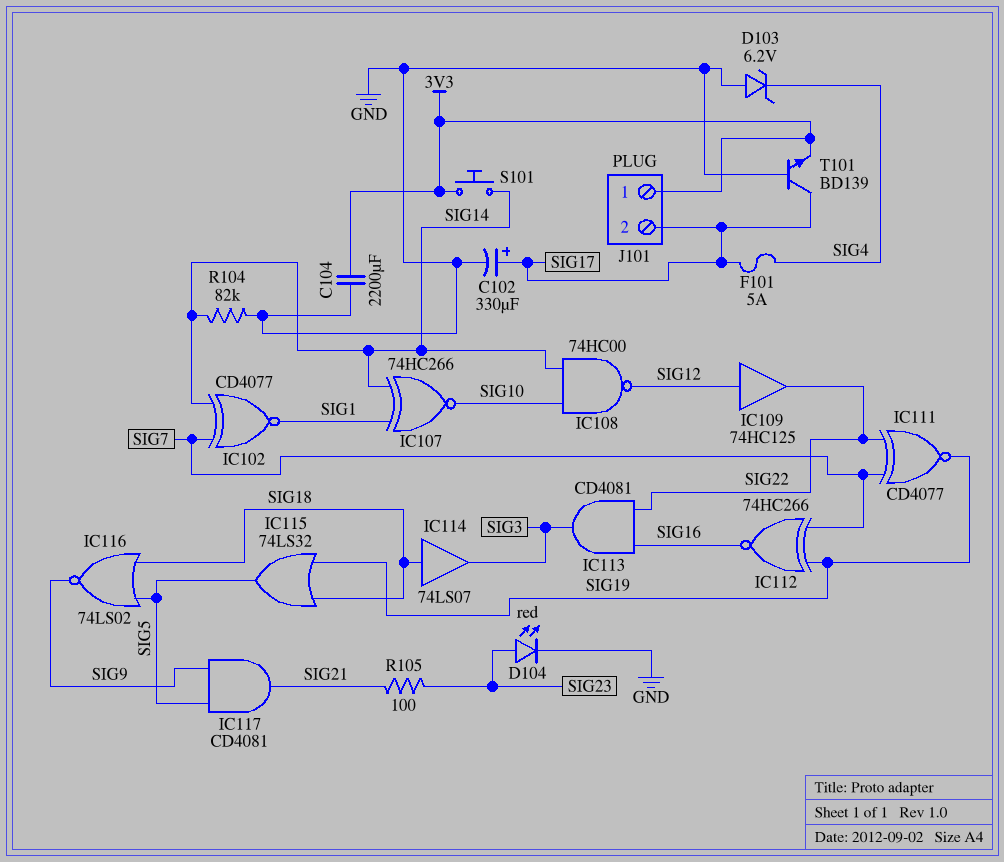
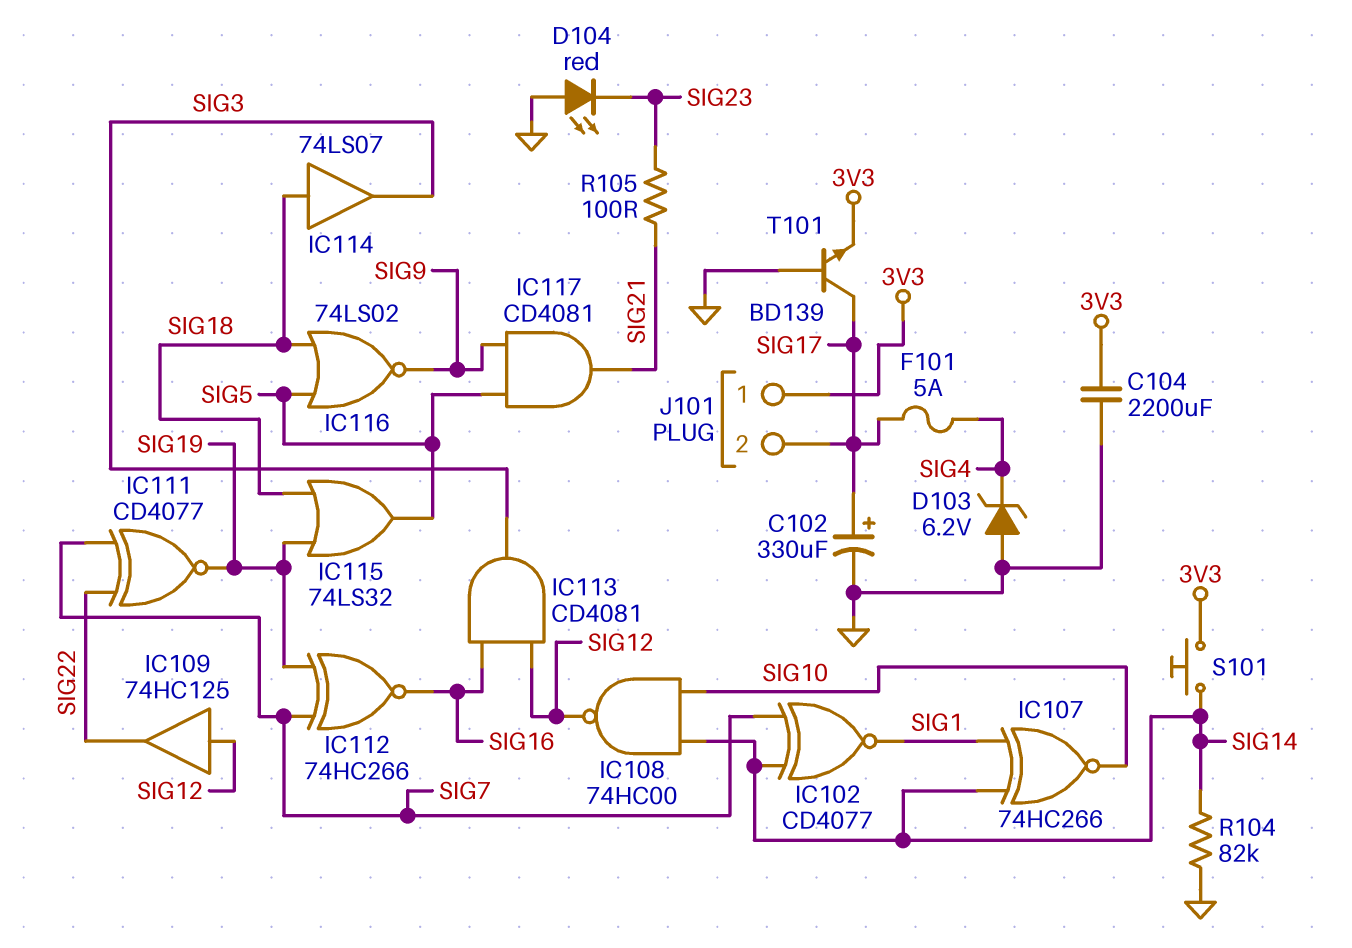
D104: LED red (A SIG23, K GND) -> LED red (A GND, K SIG23)
IC113: AND CD4081 (in SIG16, in SIG22, out SIG3) -> AND CD4081 (in SIG12, in SIG16, out SIG3)

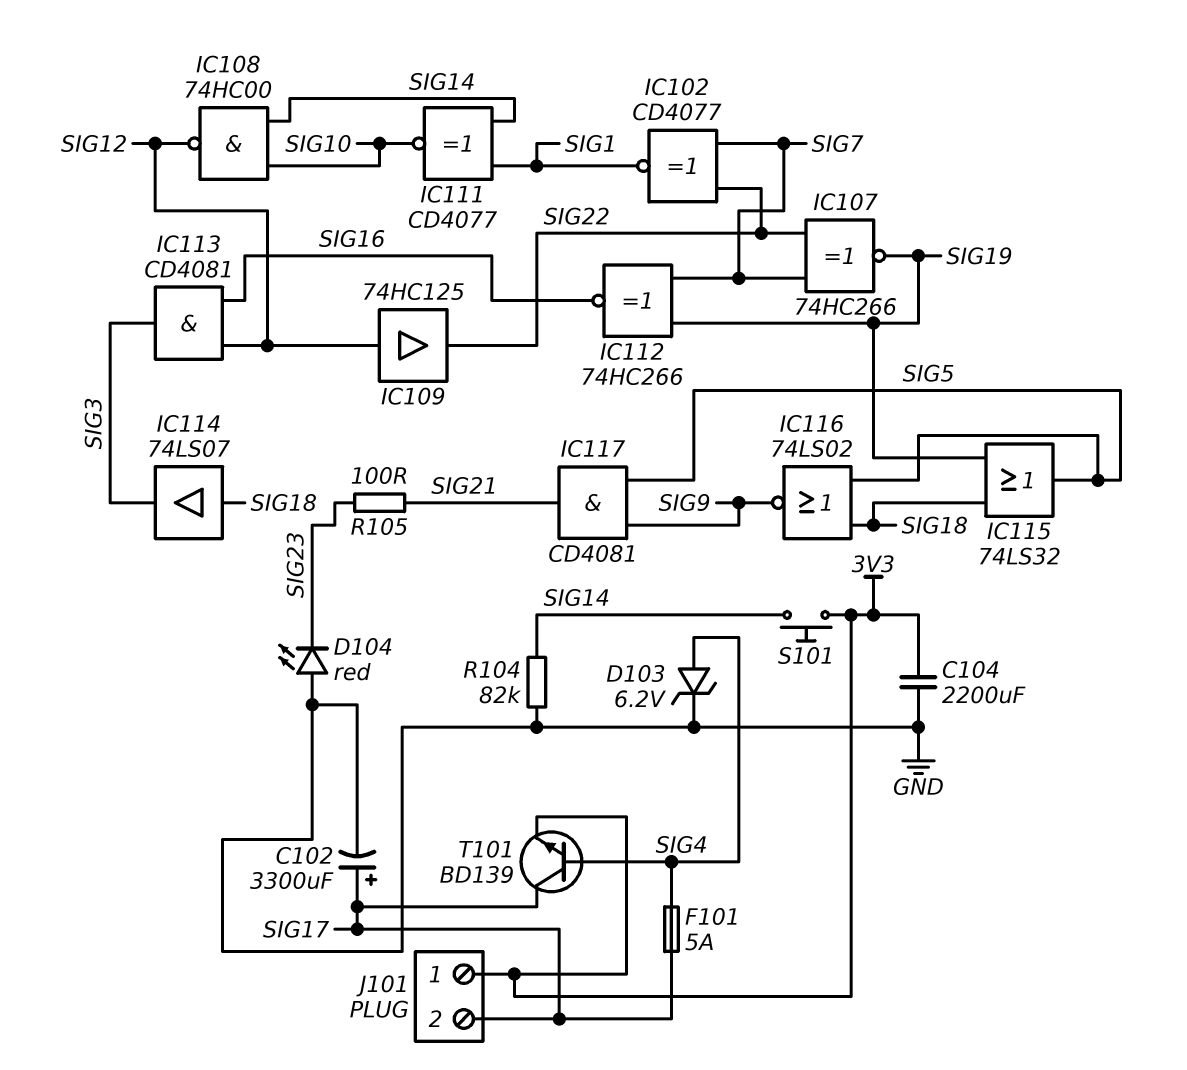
C102: 330uF (plus SIG17, minus GND) -> 3300uF (plus SIG17, minus GND)
D103: zener 6.2V (A GND, K SIG4) -> zener 6.2V (A SIG4, K GND)
IC102: XNOR CD4077 (in SIG7, in SIG14, out SIG1) -> XNOR CD4077 (in SIG7, in SIG22, out SIG1)
IC107: XNOR 74HC266 (in SIG1, in SIG14, out SIG10) -> XNOR 74HC266 (in SIG7, in SIG22, out SIG19)
IC111: XNOR CD4077 (in SIG7, in SIG22, out SIG19) -> XNOR CD4077 (in SIG1, in SIG14, out SIG10)
T101: NPN BD139 (B GND, C SIG17, E 3V3) -> NPN BD139 (B SIG4, C SIG17, E 3V3)

